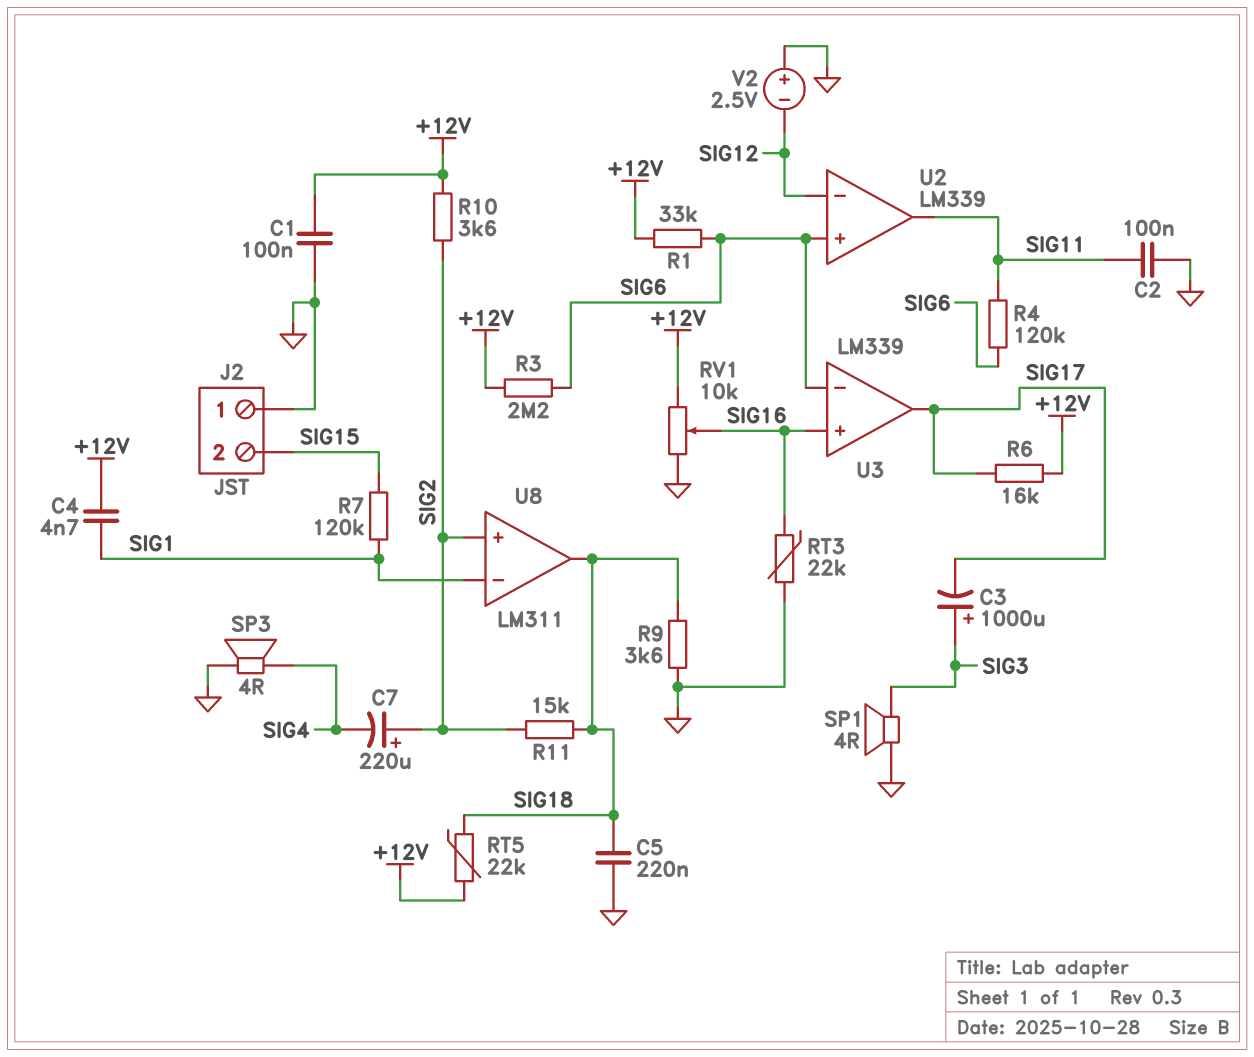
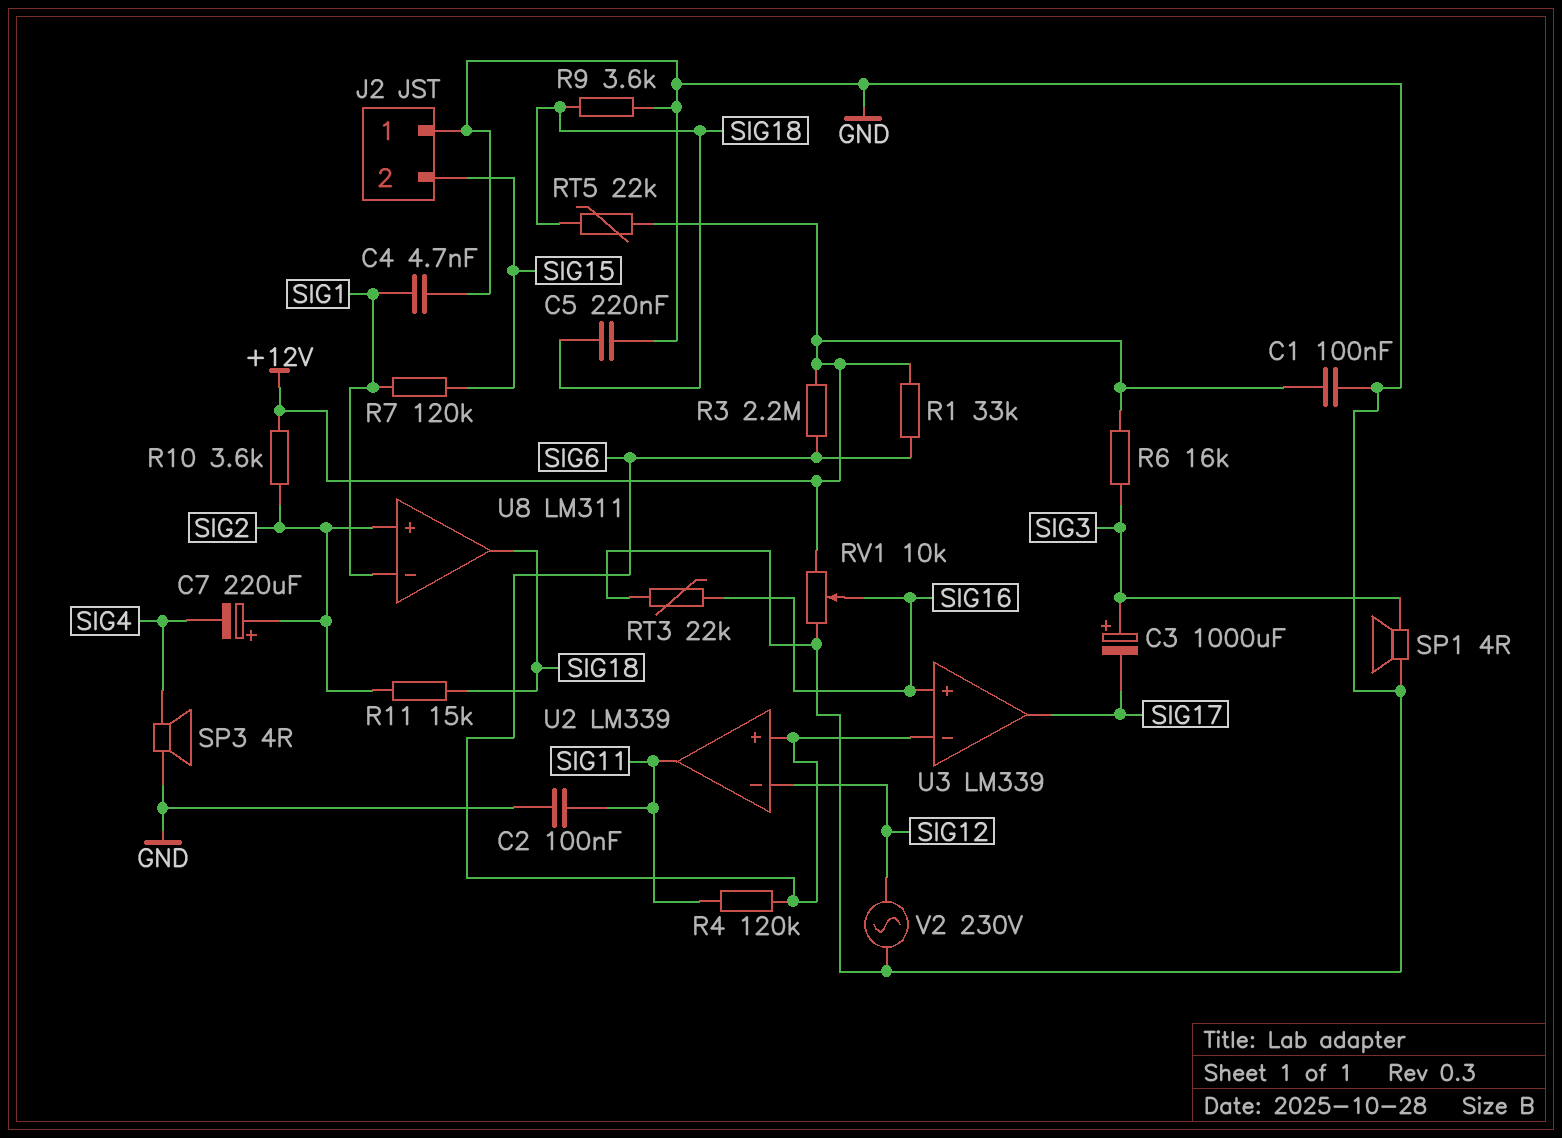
C4: 4.7nF (+12V, SIG1) -> 4.7nF (GND, SIG1)
R6: 16k (+12V, SIG17) -> 16k (+12V, SIG3)
V2: 2.5V (plus GND, minus SIG12) -> AC 230V (GND, SIG12)

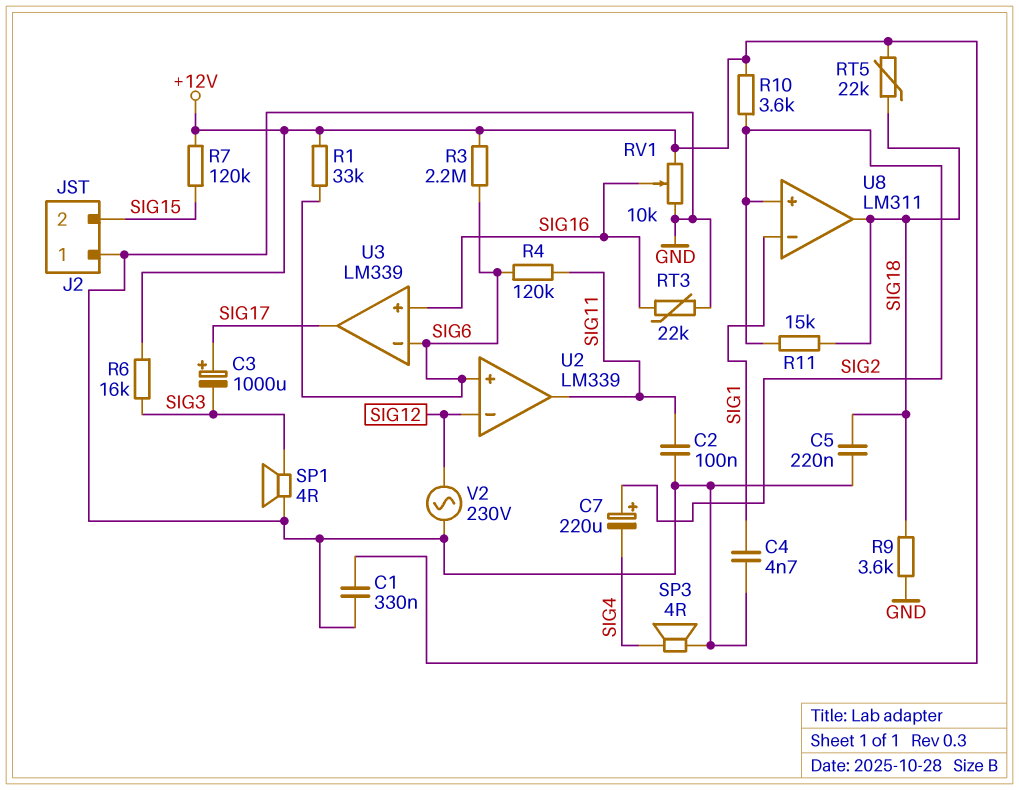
C1: 100nF (+12V, GND) -> 330nF (+12V, GND)
C3: 1000uF (plus SIG3, minus SIG17) -> 1000uF (plus SIG17, minus SIG3)
R7: 120k (SIG1, SIG15) -> 120k (+12V, SIG15)

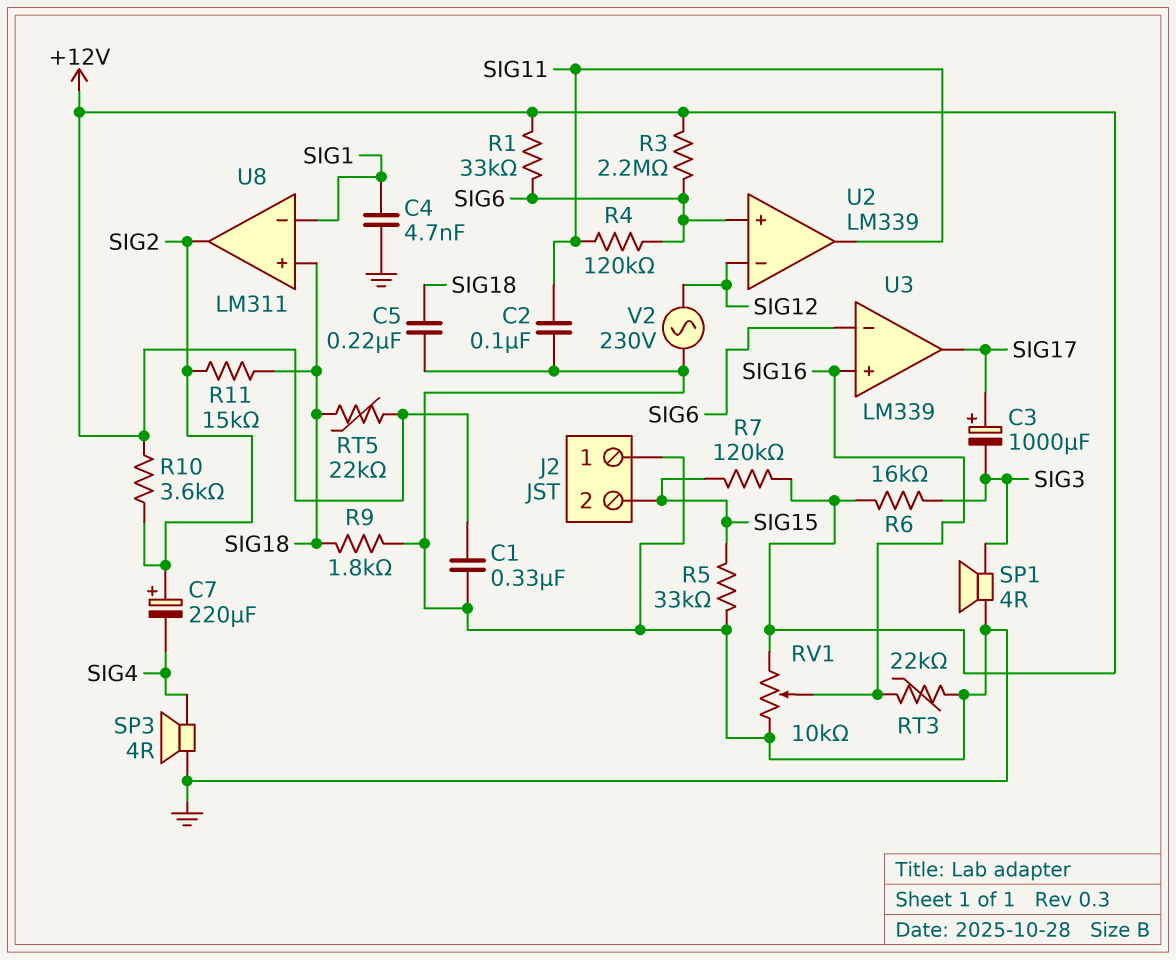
R5: none -> 33k (GND, SIG15)
R9: 3.6k (GND, SIG18) -> 1.8k (GND, SIG18)
U8 pin in+: SIG2 -> SIG18
U8 pin out: SIG18 -> SIG2

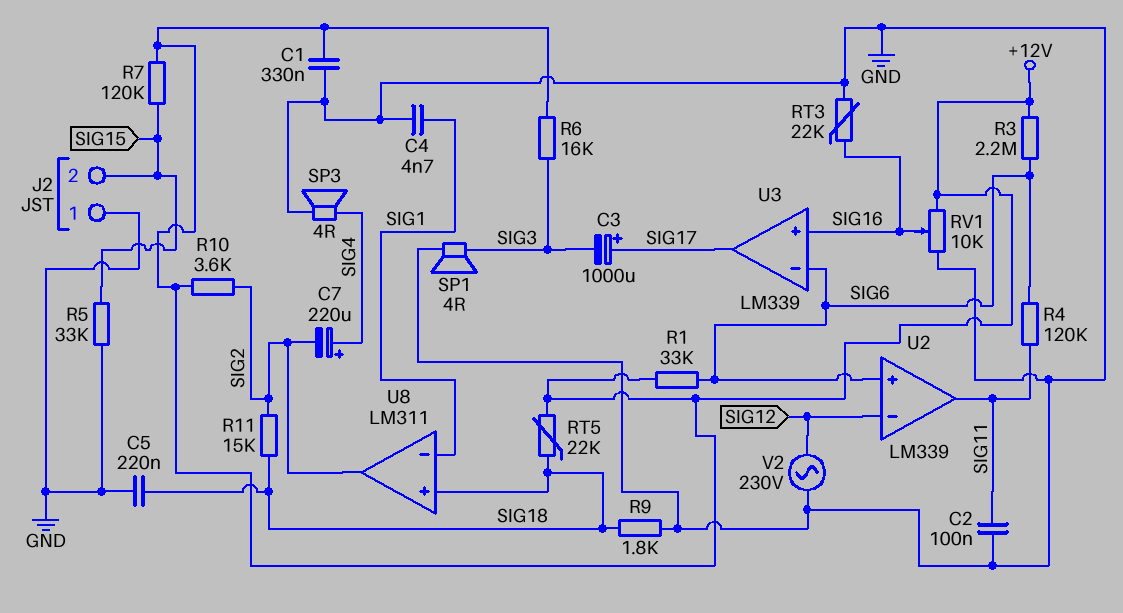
C7: 220uF (plus SIG2, minus SIG4) -> 220uF (plus SIG4, minus SIG2)

